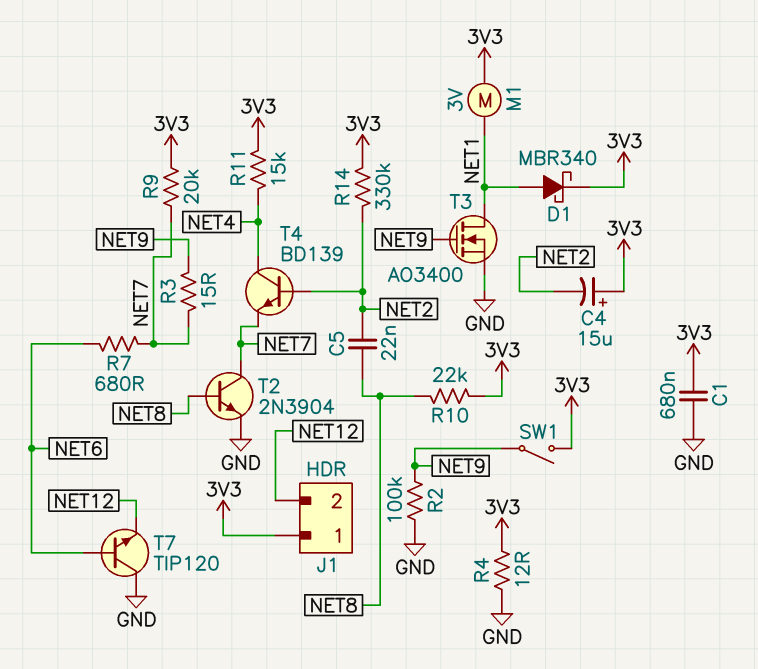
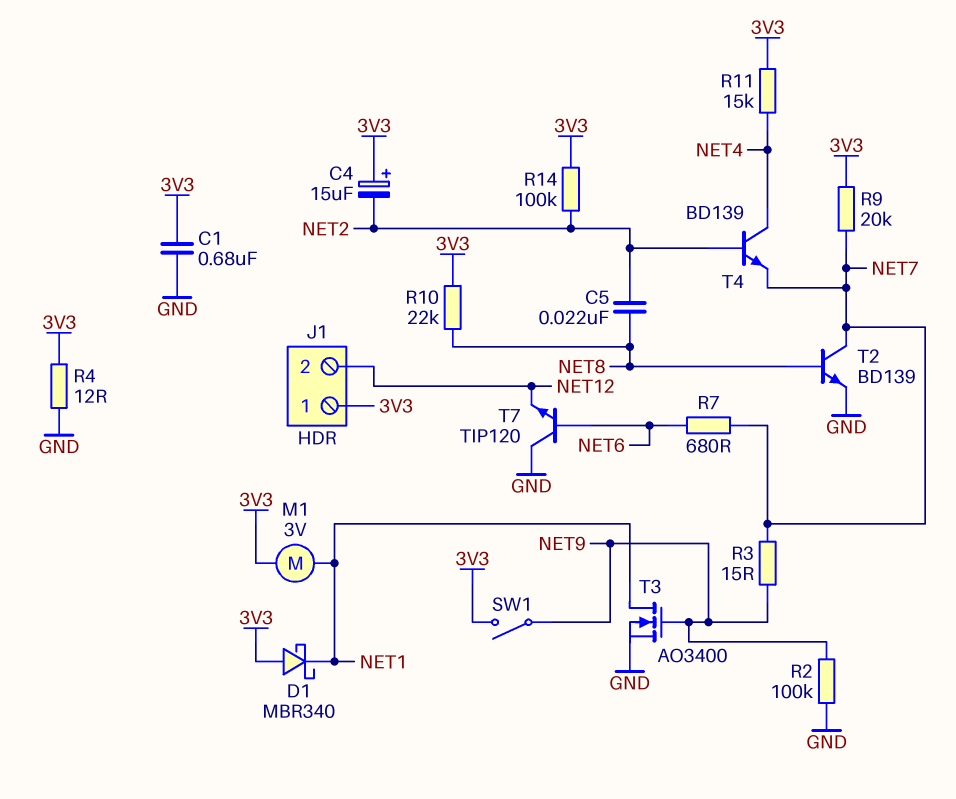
D1: schottky MBR340 (A NET1, K 3V3) -> schottky MBR340 (A 3V3, K NET1)
R14: 330k (3V3, NET2) -> 100k (3V3, NET2)
T2: NPN 2N3904 (B NET8, C NET7, E GND) -> NPN BD139 (B NET8, C NET7, E GND)

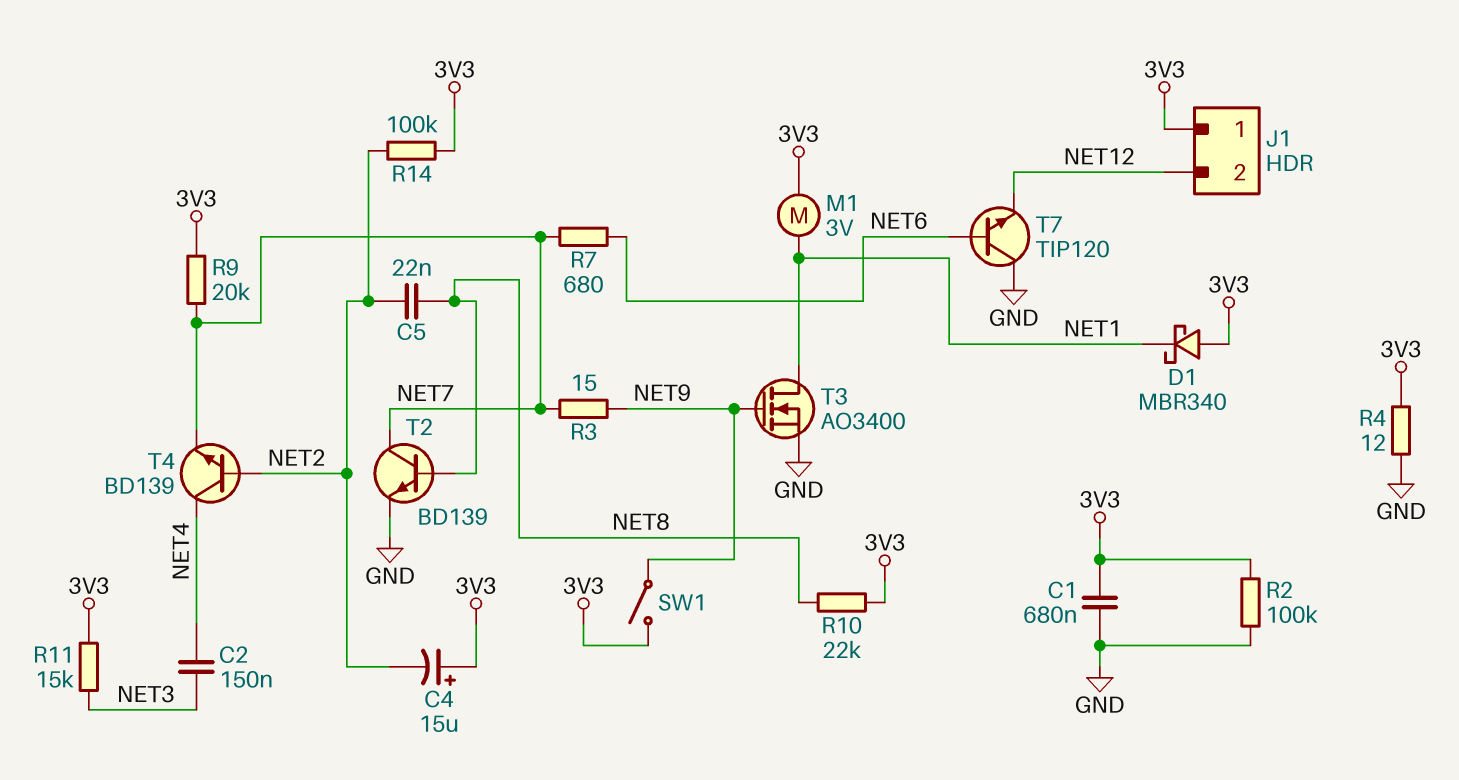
C2: none -> 150nF (NET3, NET4)
R2: 100k (GND, NET9) -> 100k (3V3, GND)
R11: 15k (3V3, NET4) -> 15k (3V3, NET3)

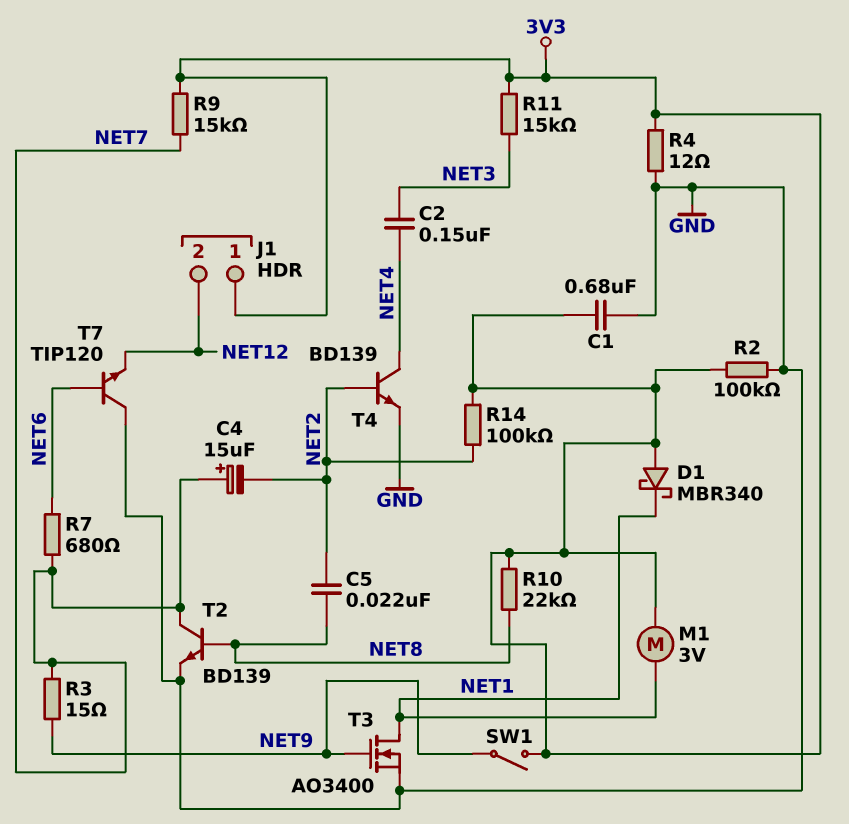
C4: 15uF (plus 3V3, minus NET2) -> 15uF (plus NET7, minus NET2)
R9: 20k (3V3, NET7) -> 15k (3V3, NET7)
T4: NPN BD139 (B NET2, C NET4, E NET7) -> NPN BD139 (B NET2, C NET4, E GND)

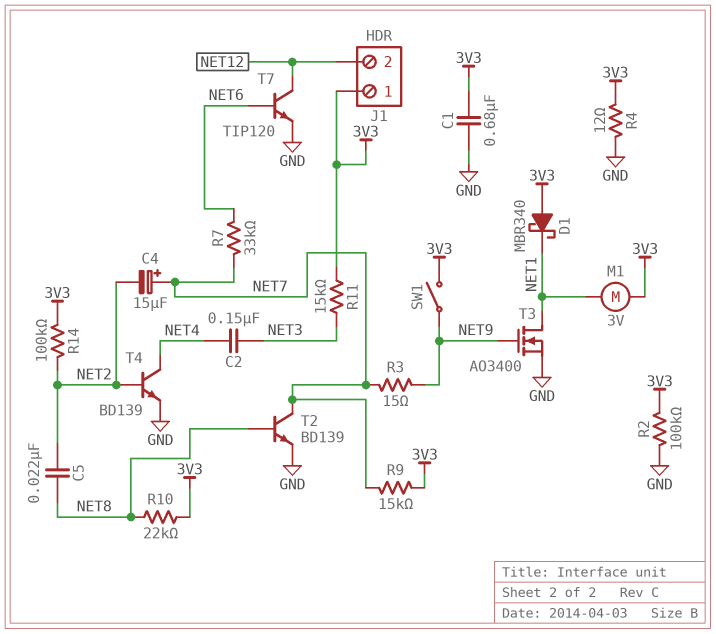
R7: 680 (NET6, NET7) -> 33k (NET6, NET7)
T7: NPN TIP120 (B NET6, C GND, E NET12) -> NPN TIP120 (B NET6, C NET12, E GND)

